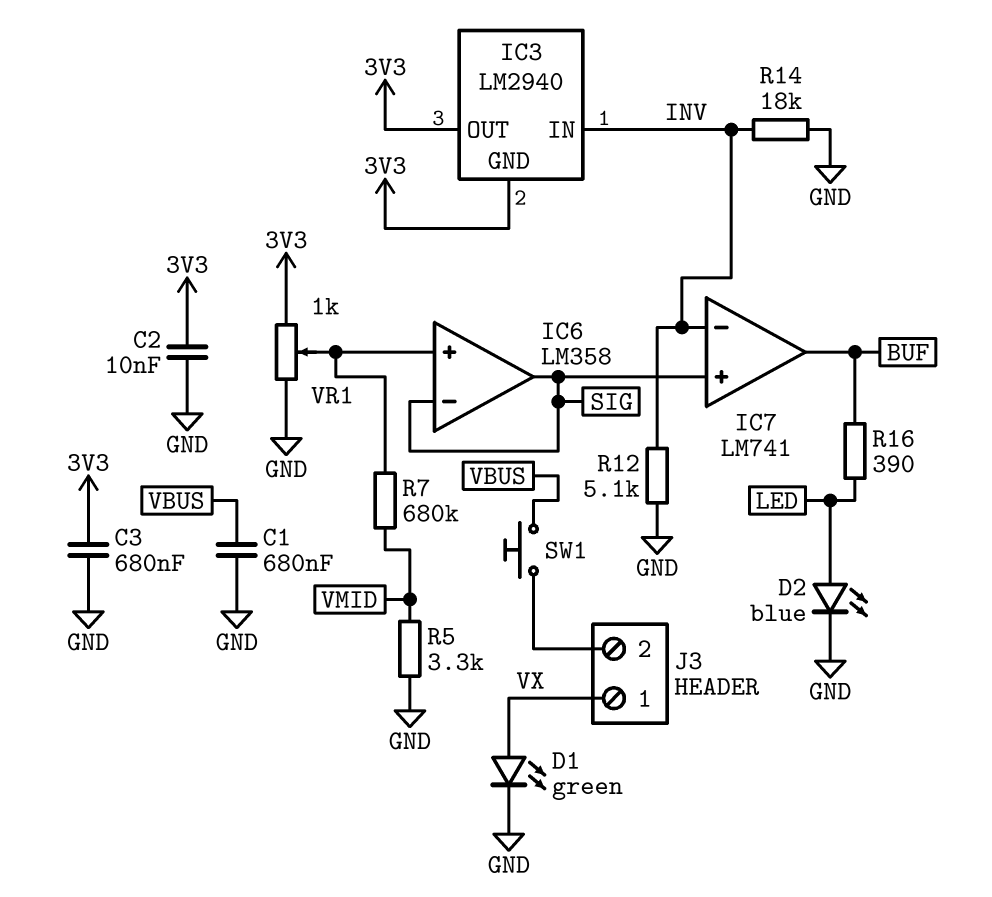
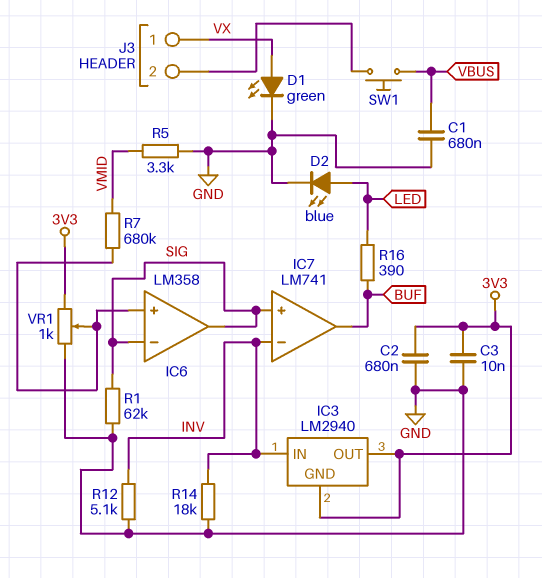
C2: 10nF (3V3, GND) -> 680nF (3V3, GND)
C3: 680nF (3V3, GND) -> 10nF (3V3, GND)
R1: none -> 62k (GND, SIG)

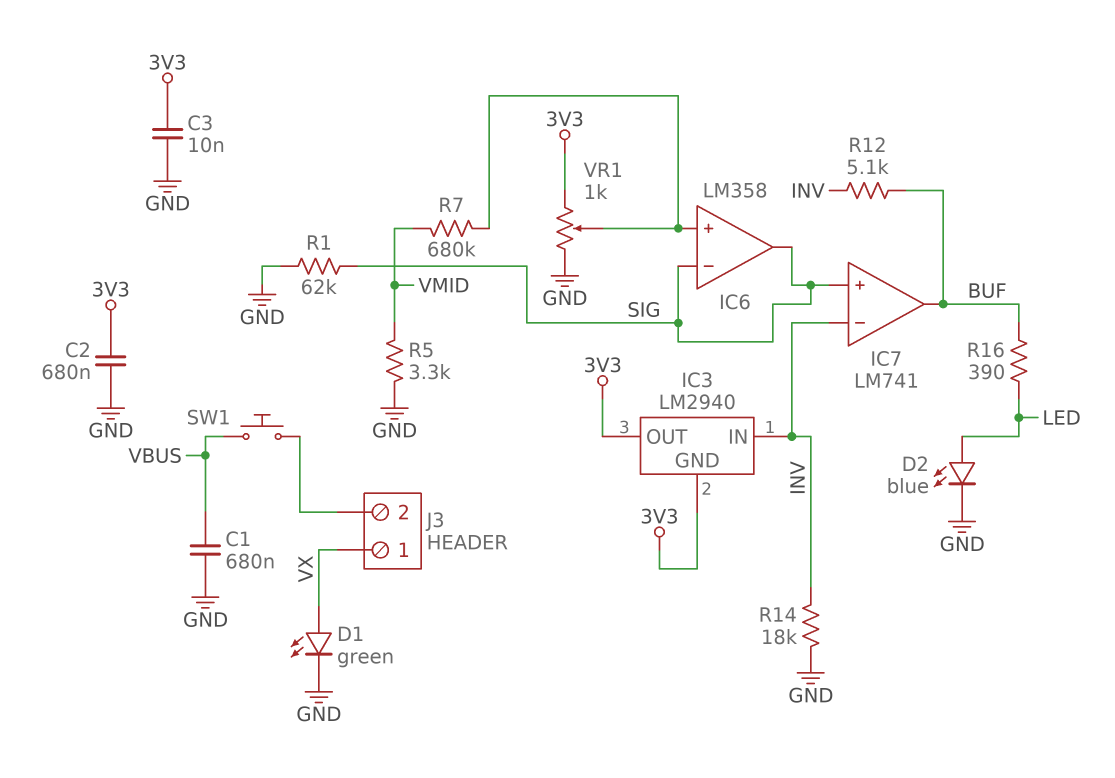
R12: 5.1k (GND, INV) -> 5.1k (BUF, INV)

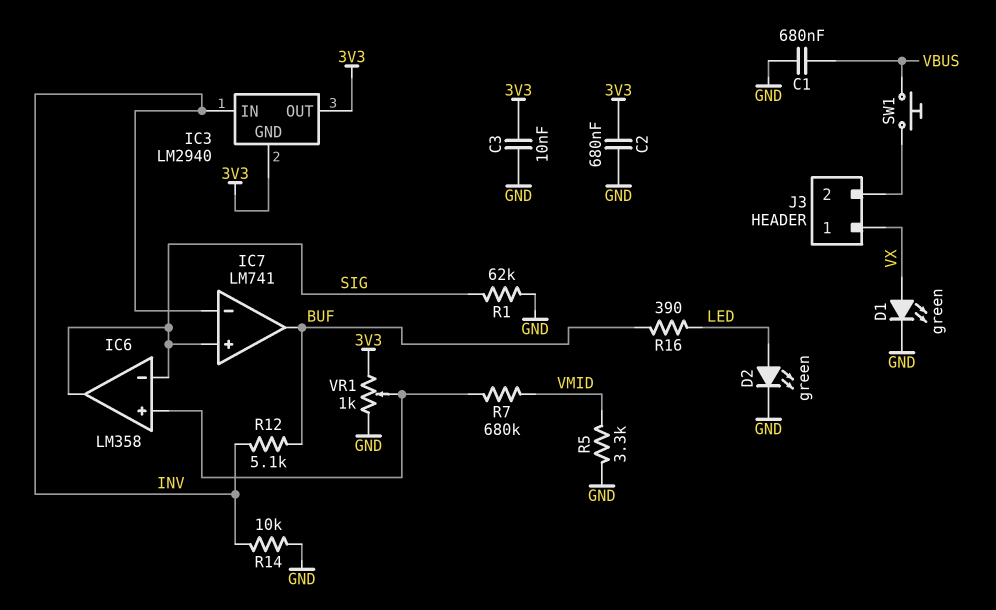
D2: LED blue (A LED, K GND) -> LED green (A LED, K GND)
R14: 18k (GND, INV) -> 10k (GND, INV)

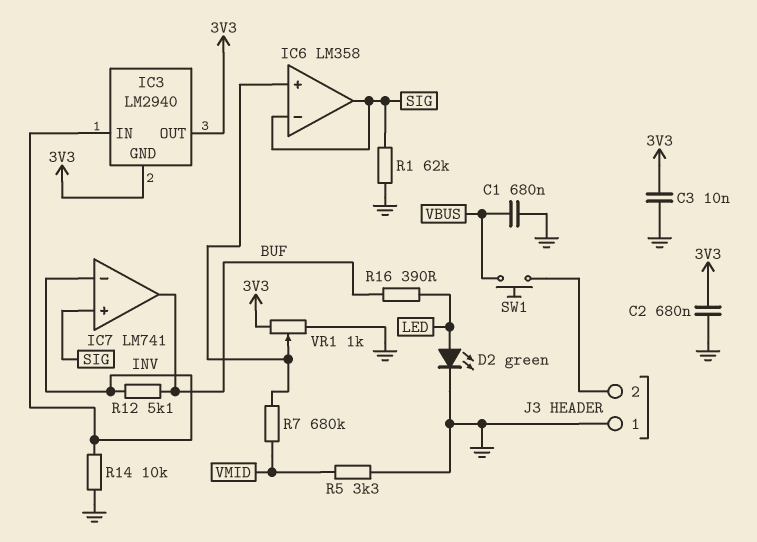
D1: LED green (A VX, K GND) -> none
J3 pin 1: VX -> GND

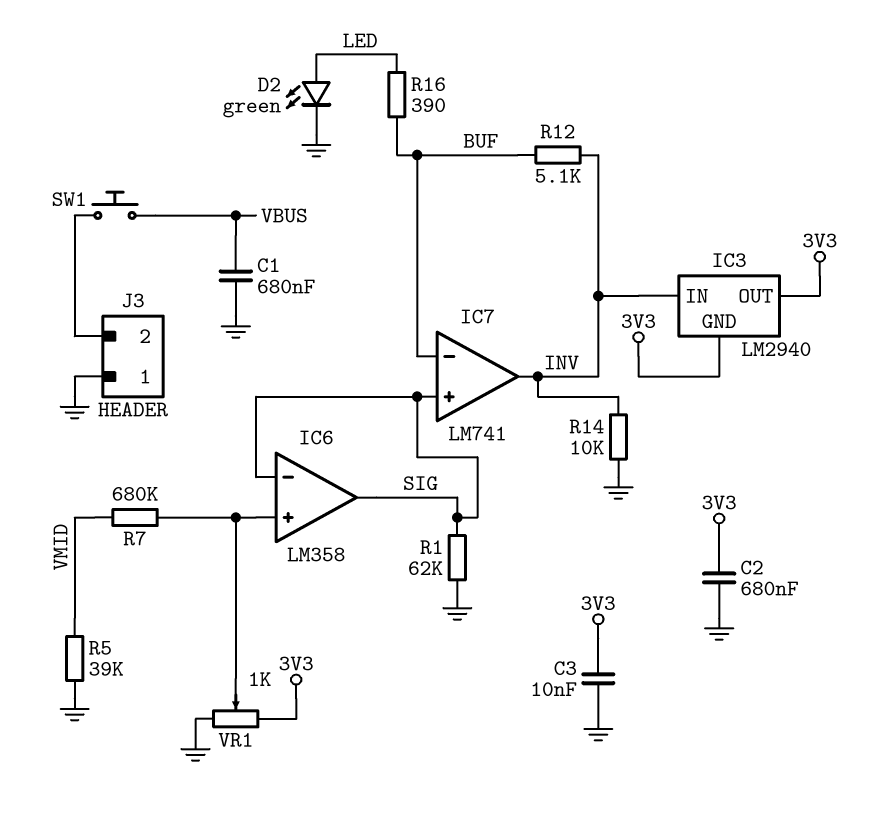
IC7 pin in-: INV -> BUF
IC7 pin out: BUF -> INV
R5: 3.3k (GND, VMID) -> 39k (GND, VMID)

